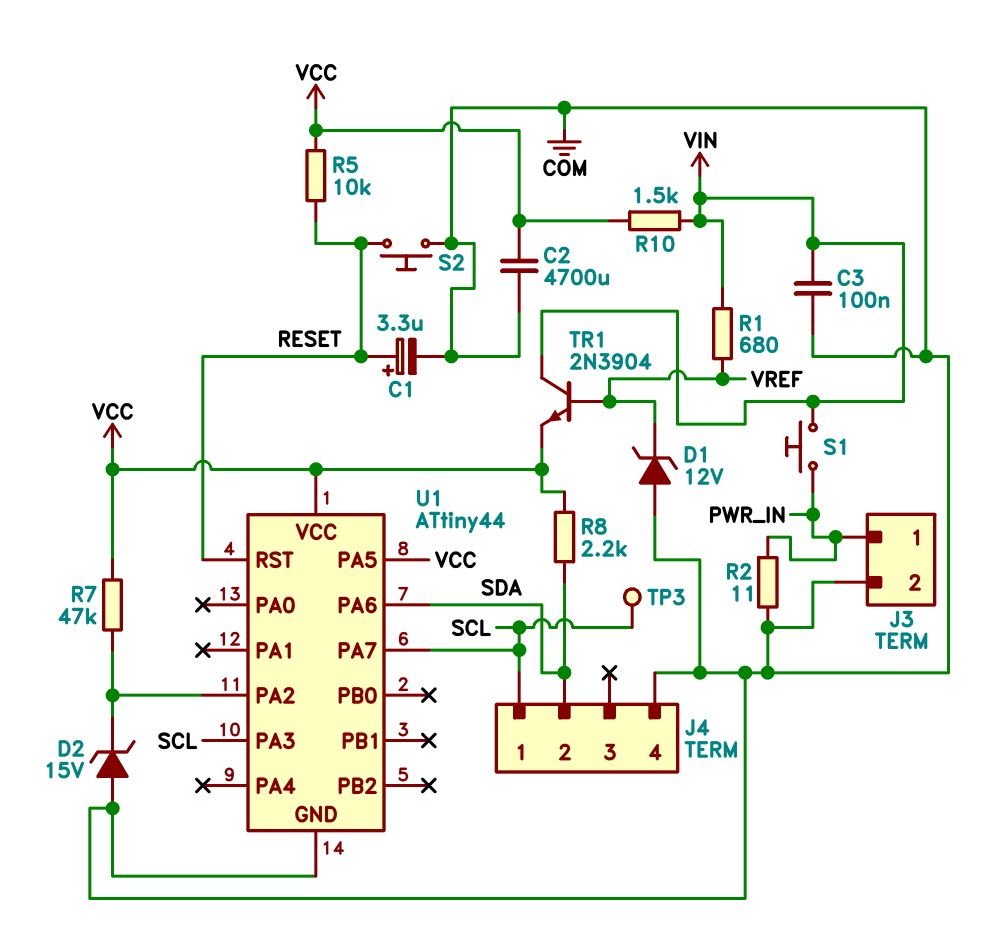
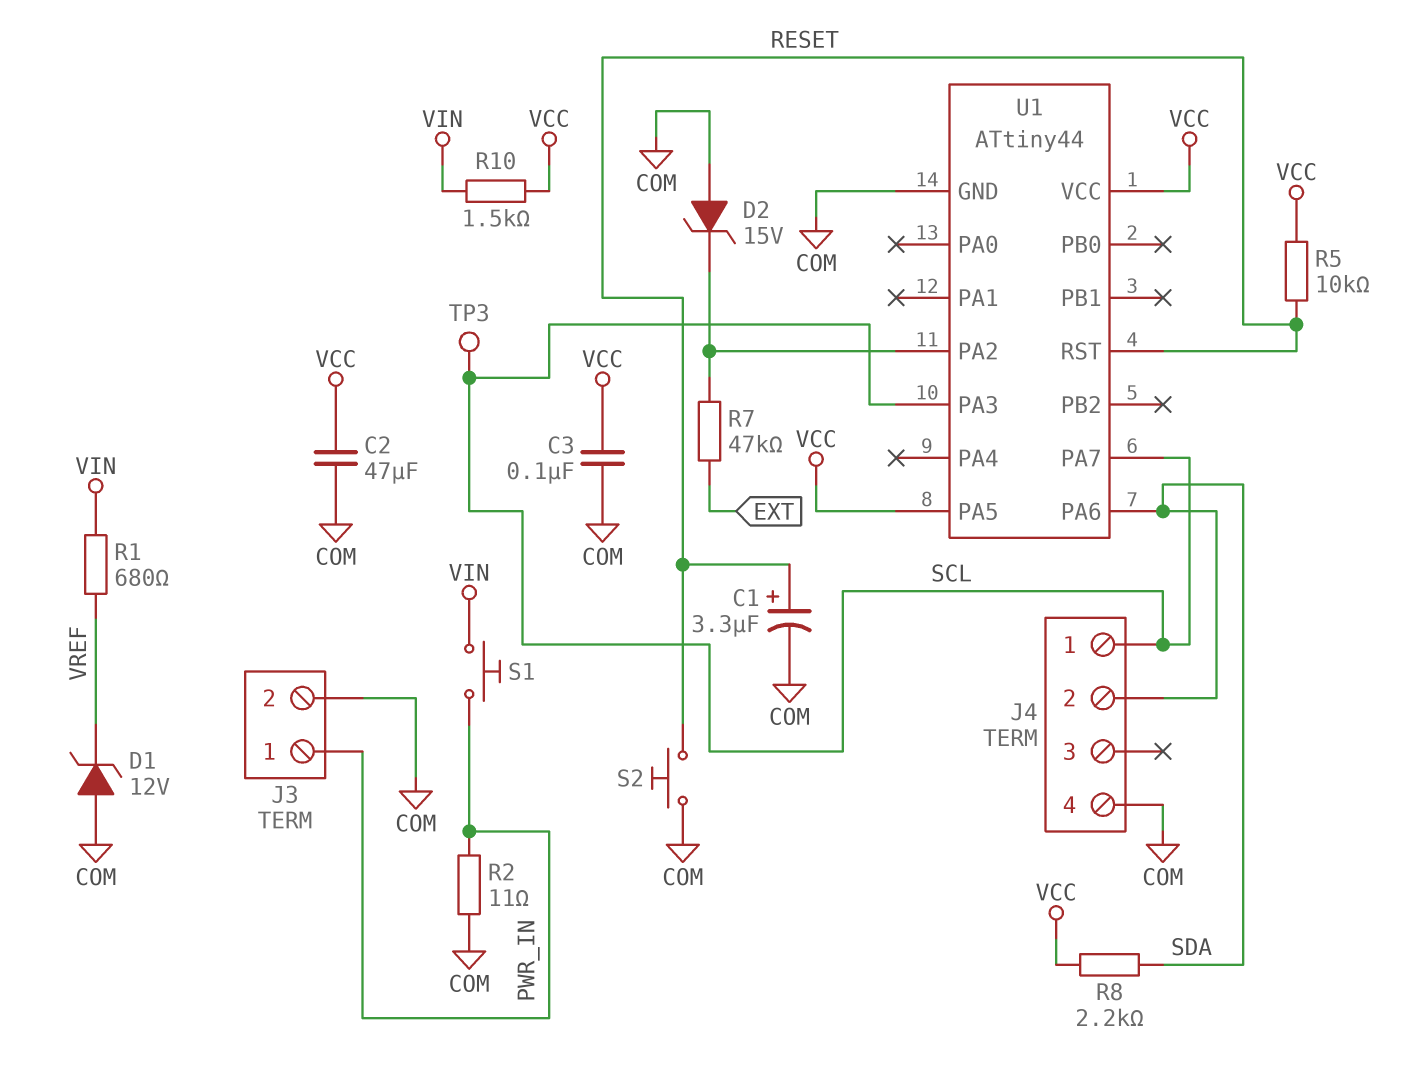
C2: 4700uF (COM, VCC) -> 47uF (COM, VCC)
C3: 100nF (COM, VIN) -> 100nF (COM, VCC)
R7: 47k (U1/PA2, VCC) -> 47k (EXT, U1/PA2)
TR1: NPN 2N3904 (B VREF, C VIN, E VCC) -> none

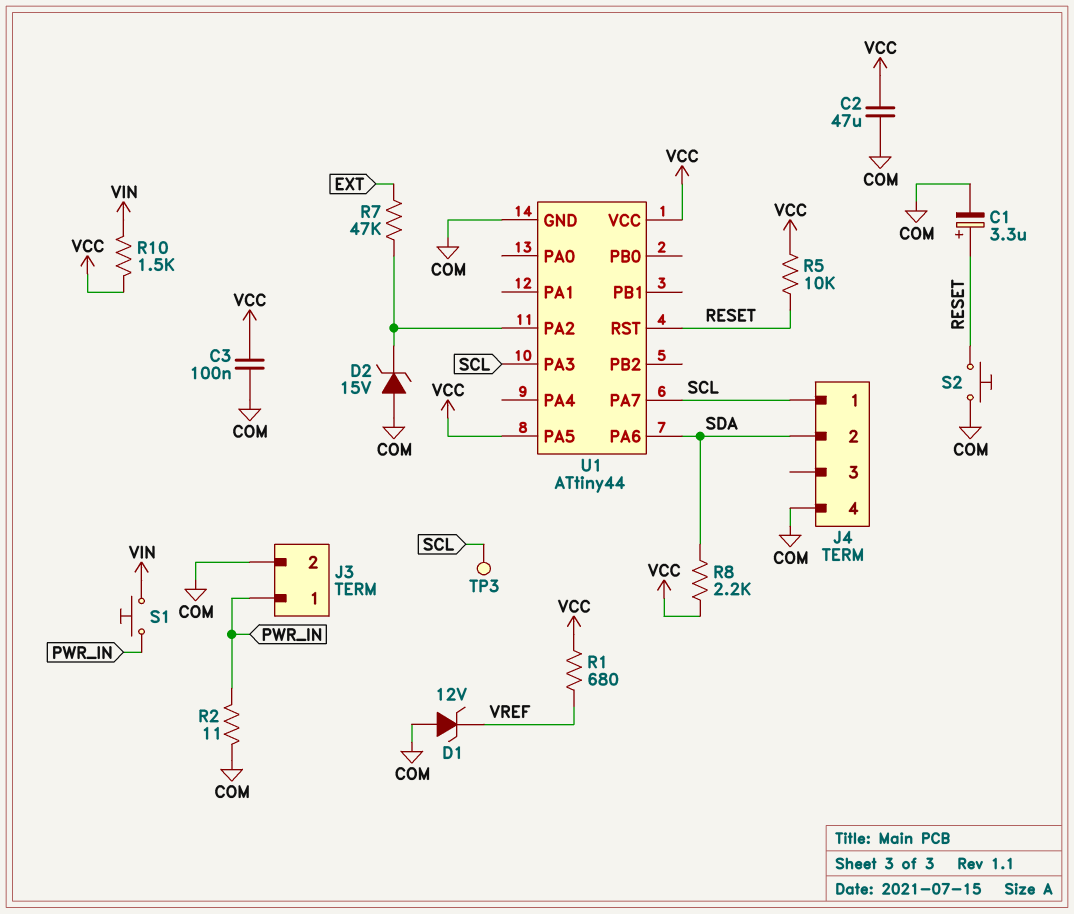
R1: 680 (VIN, VREF) -> 680 (VCC, VREF)

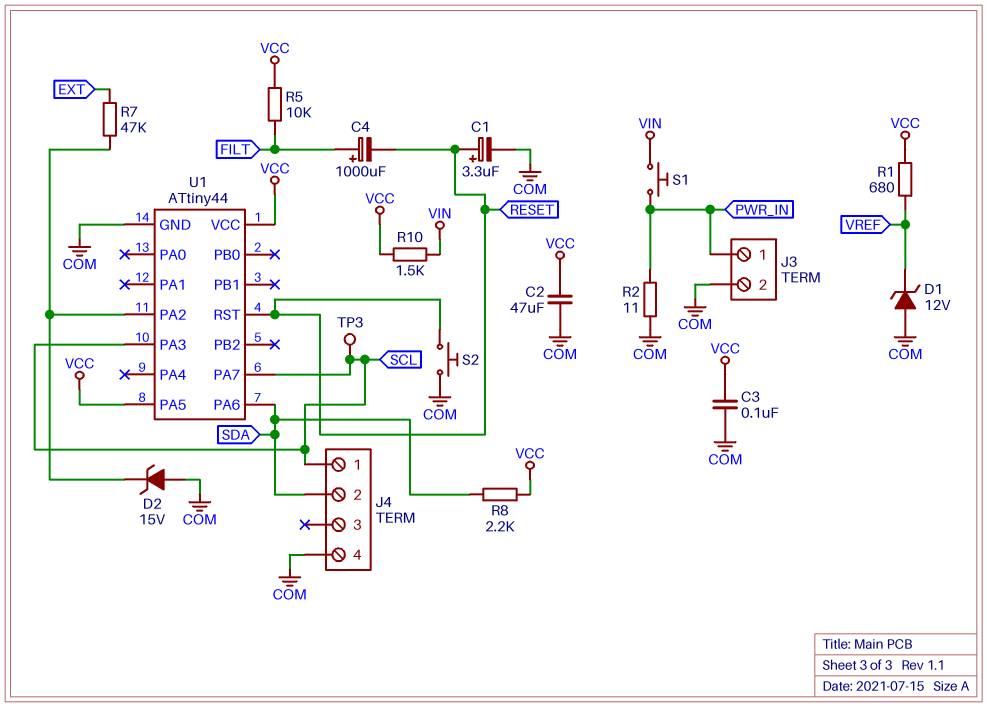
C4: none -> 1000uF (plus FILT, minus RESET)
R5: 10k (RESET, VCC) -> 10k (FILT, VCC)

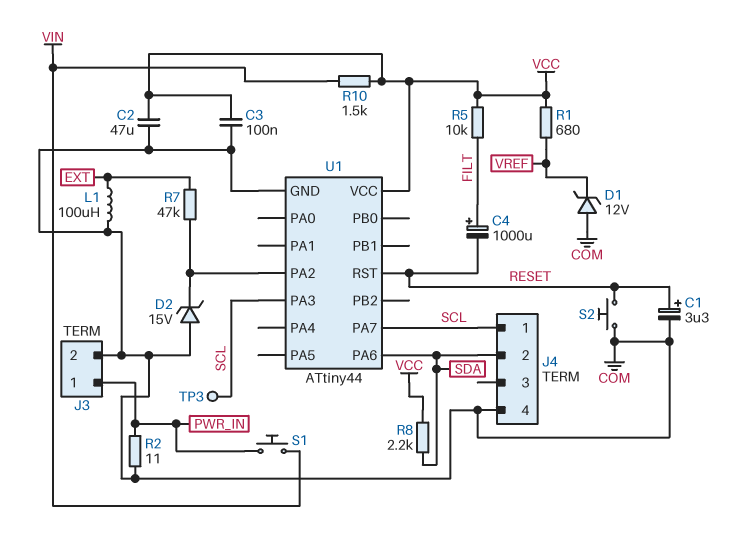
L1: none -> 100uH (COM, EXT)
U1 pin PA5: VCC -> none

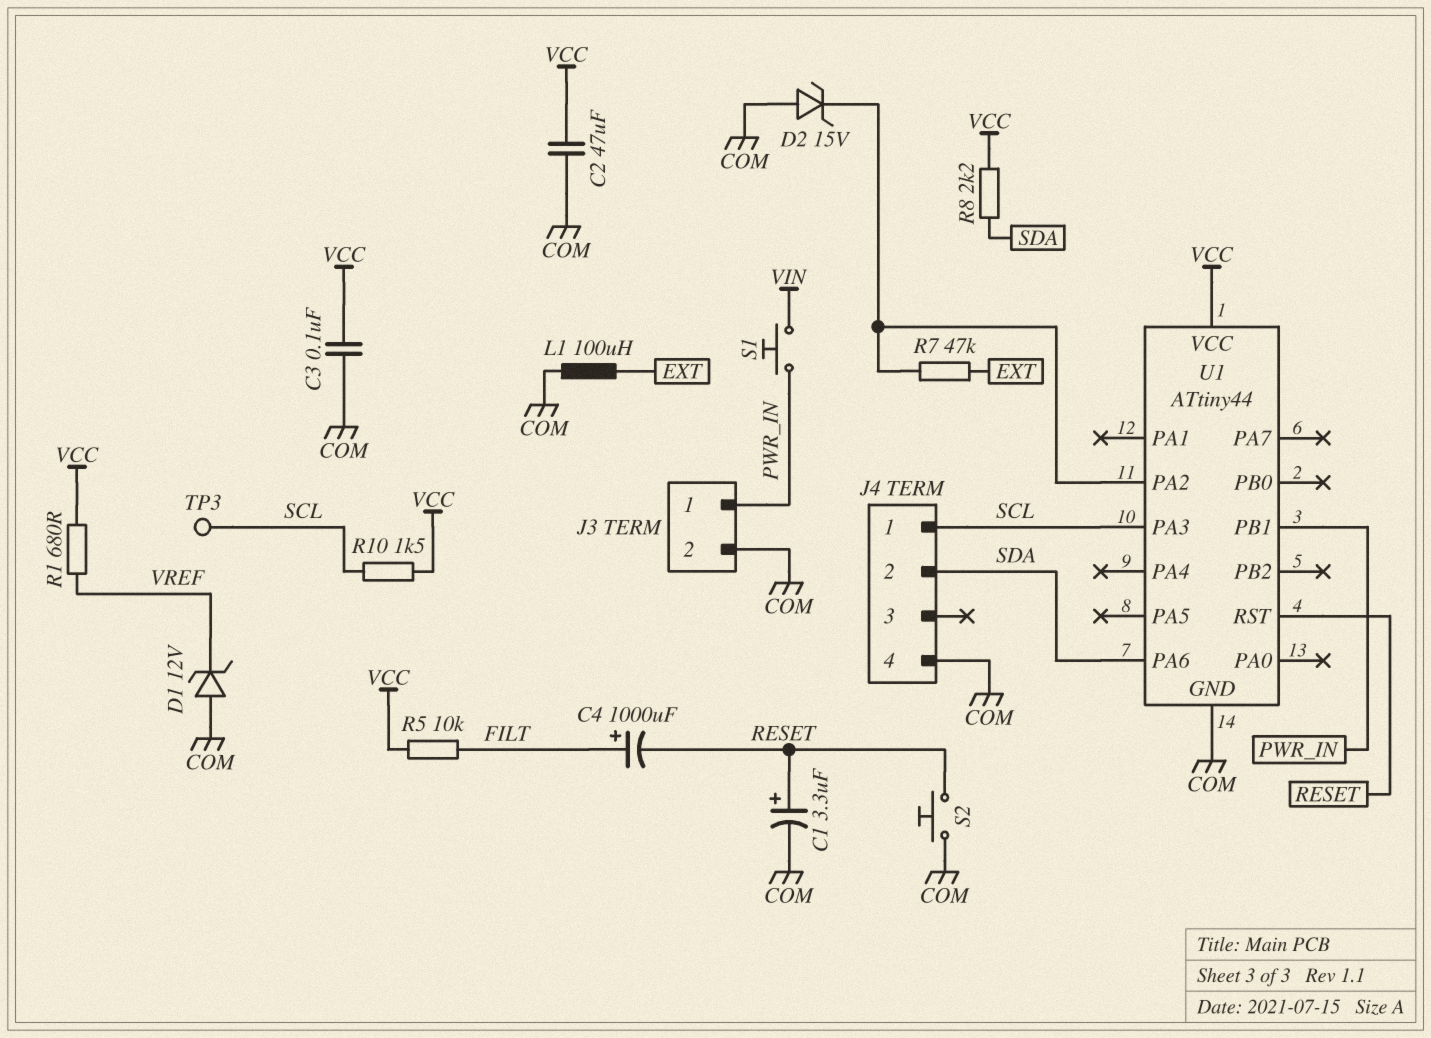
R2: 11 (COM, PWR_IN) -> none
R10: 1.5k (VCC, VIN) -> 1.5k (SCL, VCC)
U1 pin PA7: SCL -> none
U1 pin PB1: none -> PWR_IN

